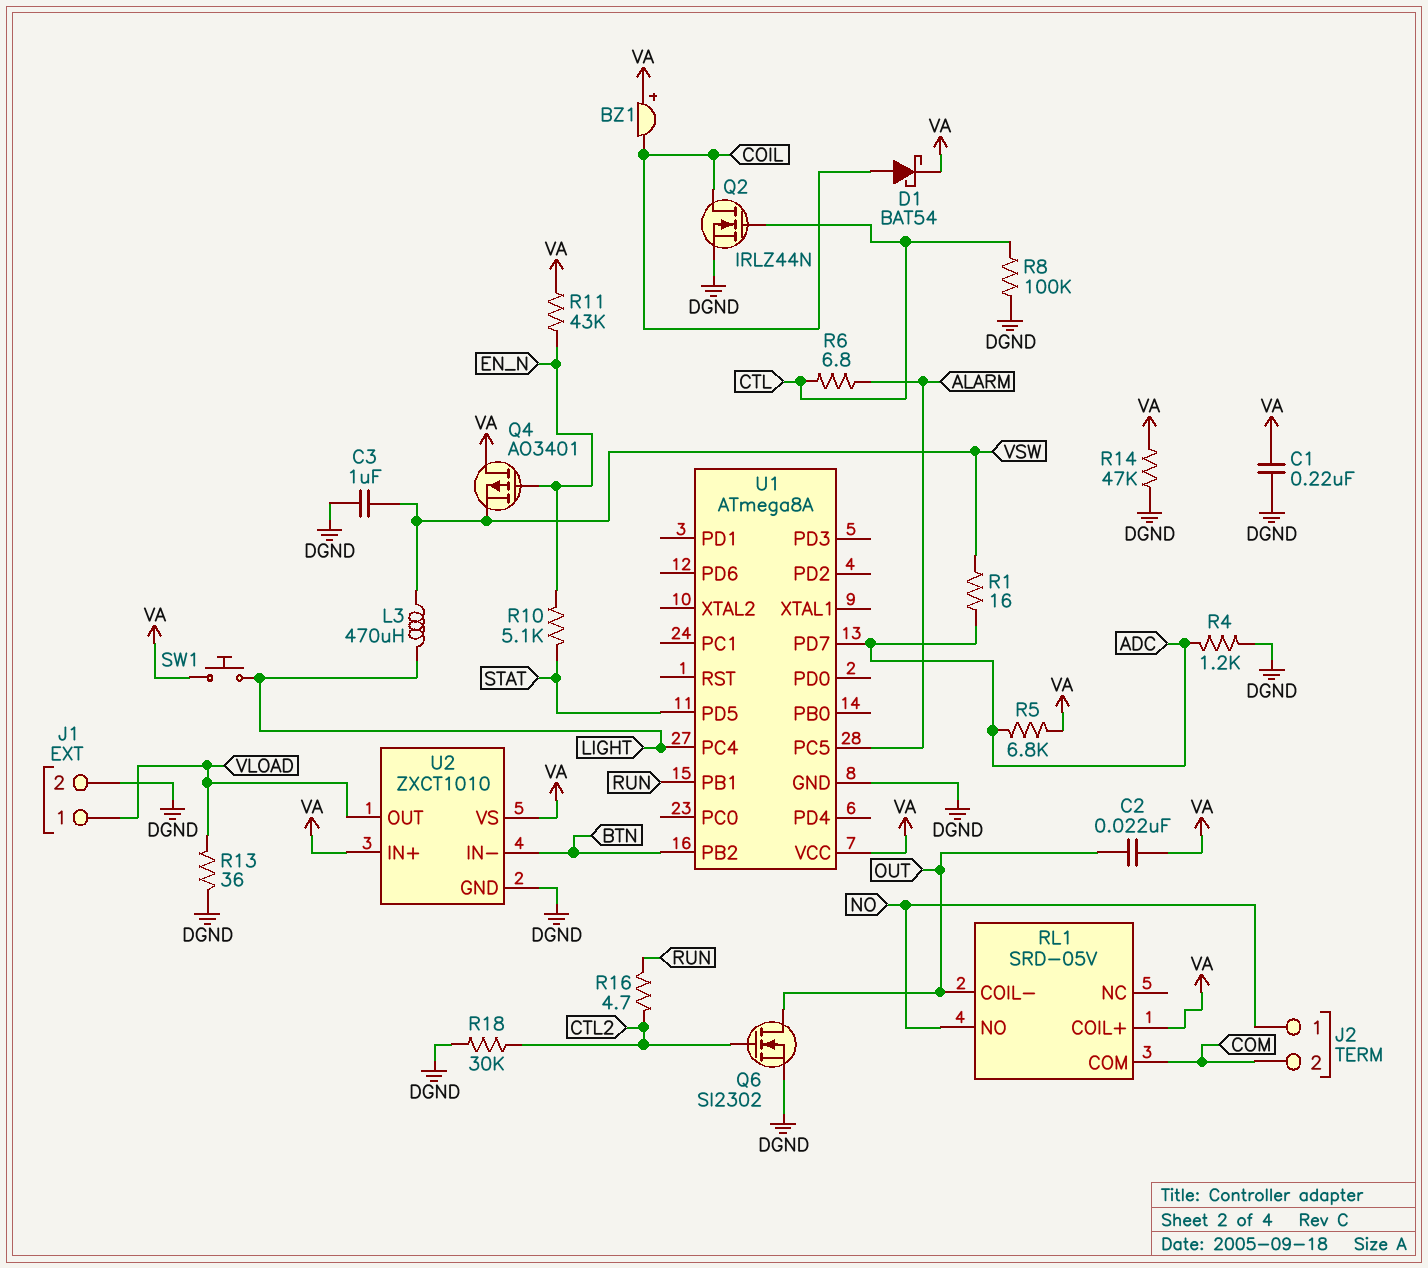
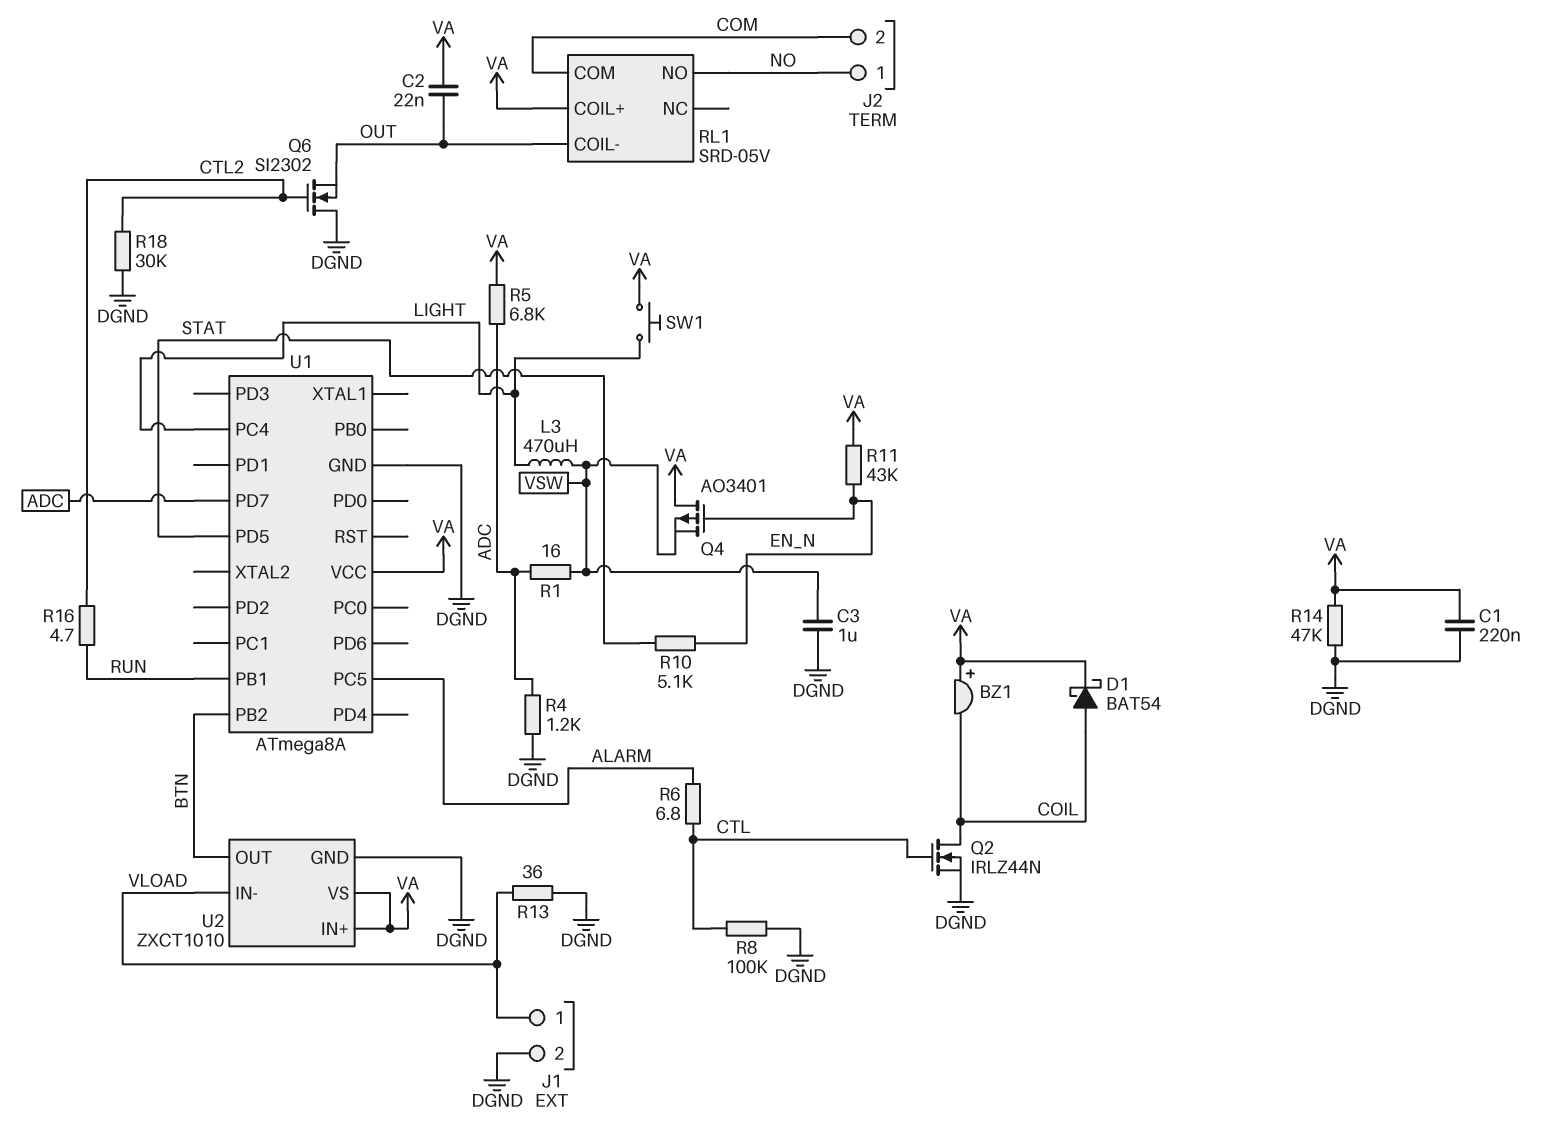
Q6: NMOS SI2302 (G CTL2, D OUT, S DGND) -> NMOS SI2302 (G CTL2, D DGND, S OUT)
U2 pin IN-: BTN -> VLOAD
U2 pin OUT: VLOAD -> BTN

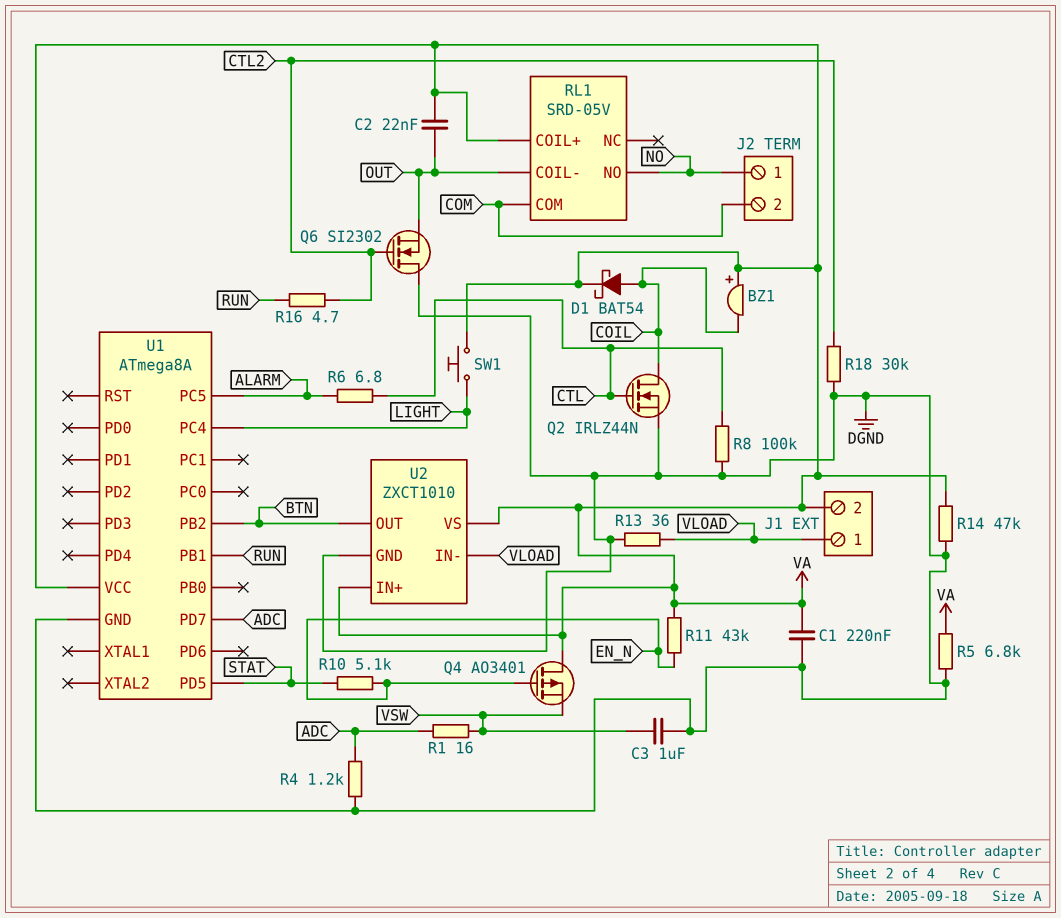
J1 pin 2: DGND -> VA
L3: 470uH (LIGHT, VSW) -> none
R5: 6.8k (ADC, VA) -> 6.8k (DGND, VA)

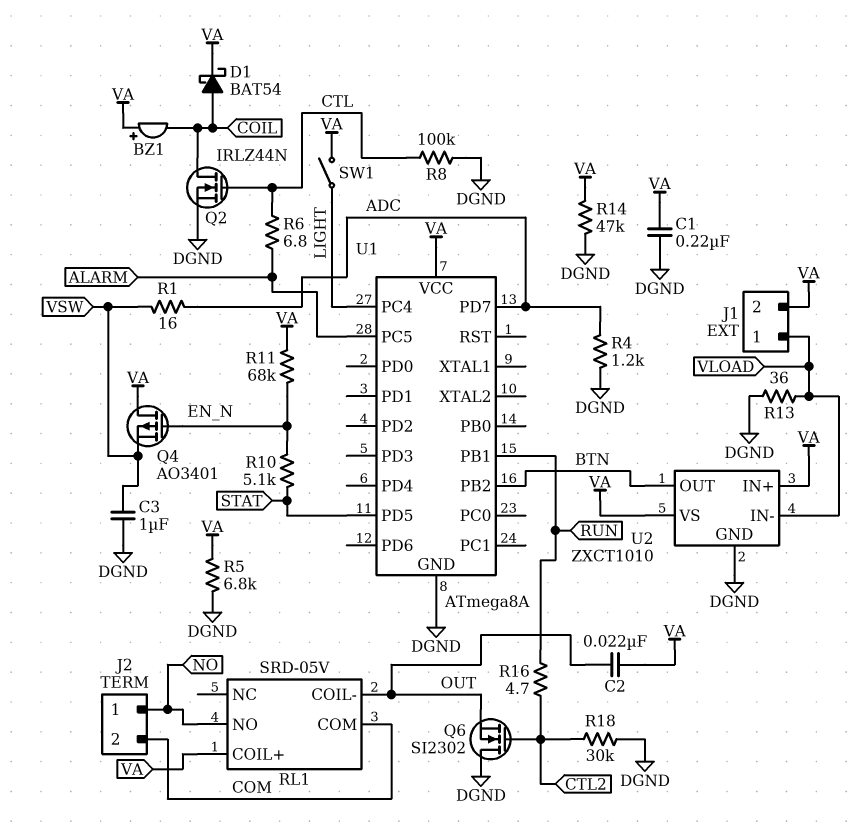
R11: 43k (EN_N, VA) -> 68k (EN_N, VA)
SW1: button (LIGHT, VA) -> switch (LIGHT, VA)

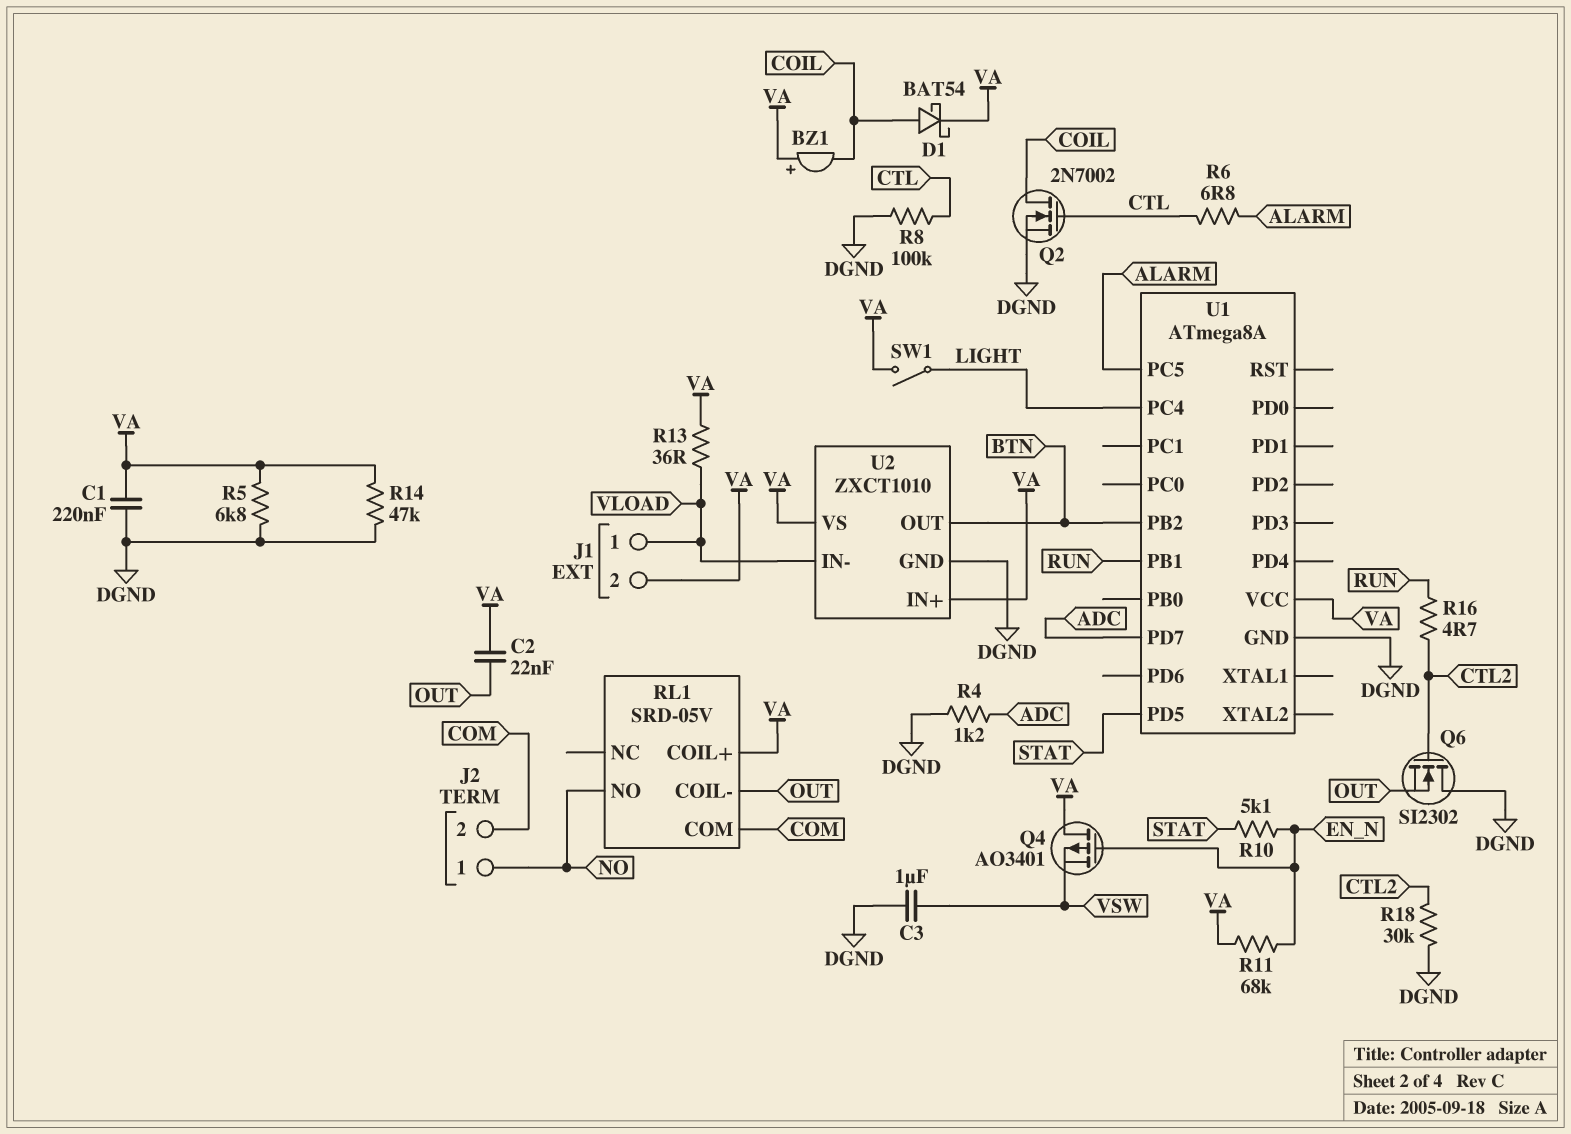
Q2: NMOS IRLZ44N (G CTL, D COIL, S DGND) -> NMOS 2N7002 (G CTL, D COIL, S DGND)
R1: 16 (ADC, VSW) -> none
R13: 36 (DGND, VLOAD) -> 36 (VA, VLOAD)

